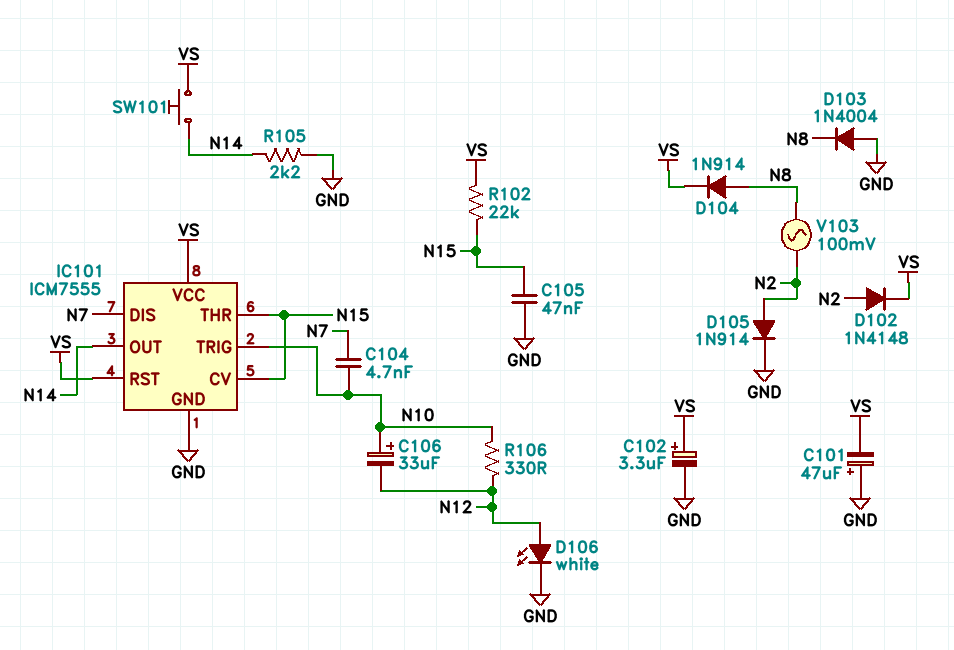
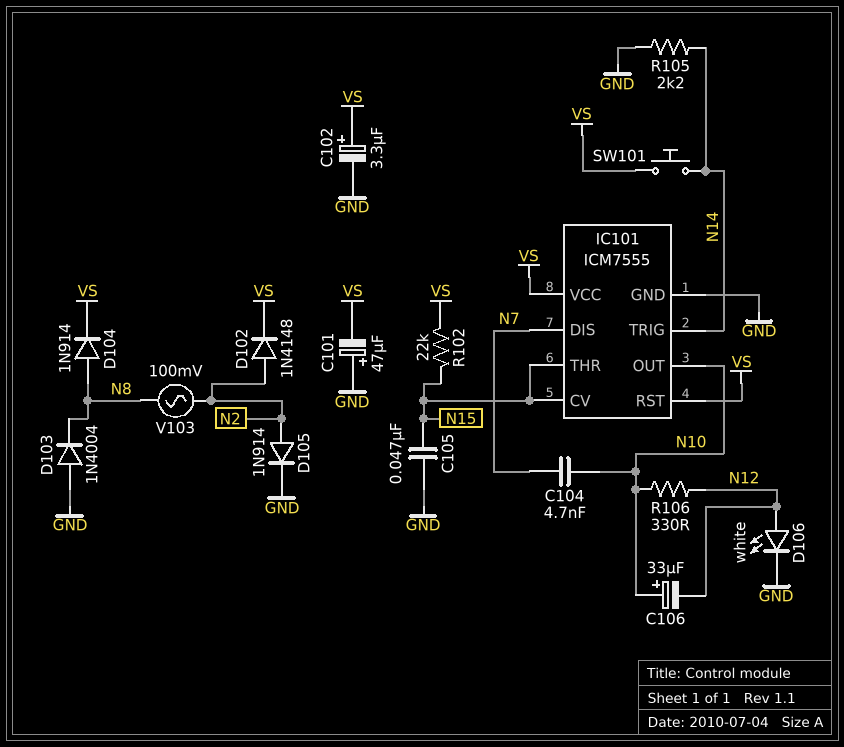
IC101 pin OUT: N14 -> N10
IC101 pin TRIG: N10 -> N14

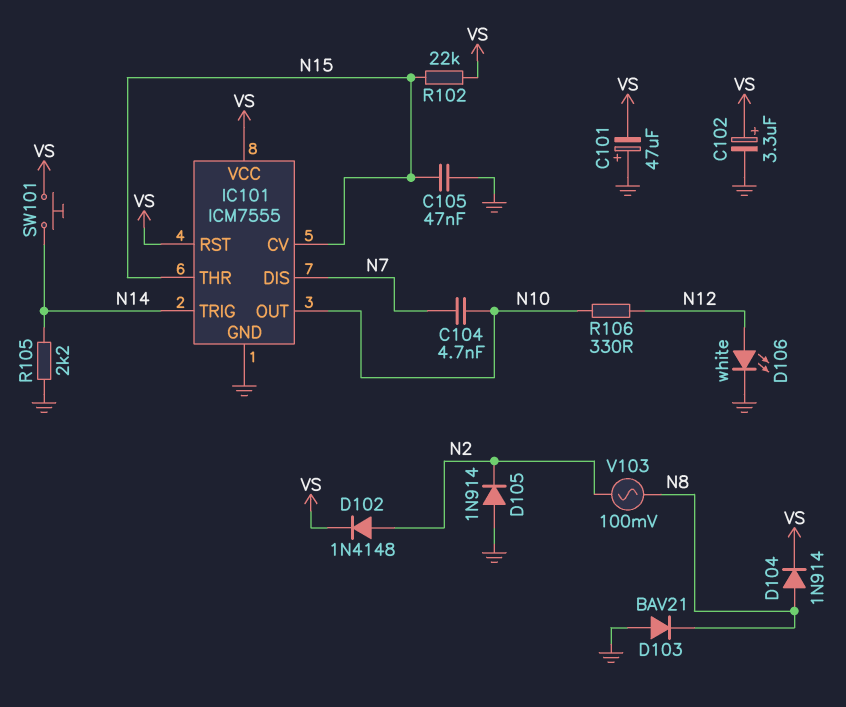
C106: 33uF (plus N10, minus N12) -> none
D103: diode 1N4004 (A GND, K N8) -> diode BAV21 (A GND, K N8)
D105: diode 1N914 (A N2, K GND) -> diode 1N914 (A GND, K N2)

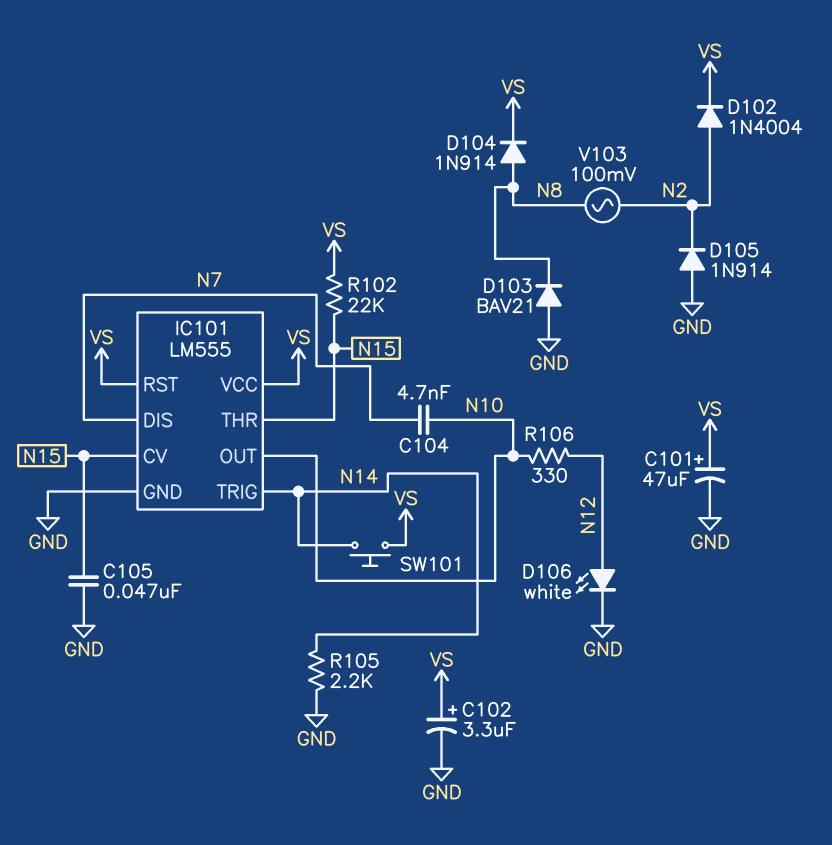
C101: 47uF (plus GND, minus VS) -> 47uF (plus VS, minus GND)
D102: diode 1N4148 (A N2, K VS) -> diode 1N4004 (A N2, K VS)
IC101: ICM7555 -> LM555

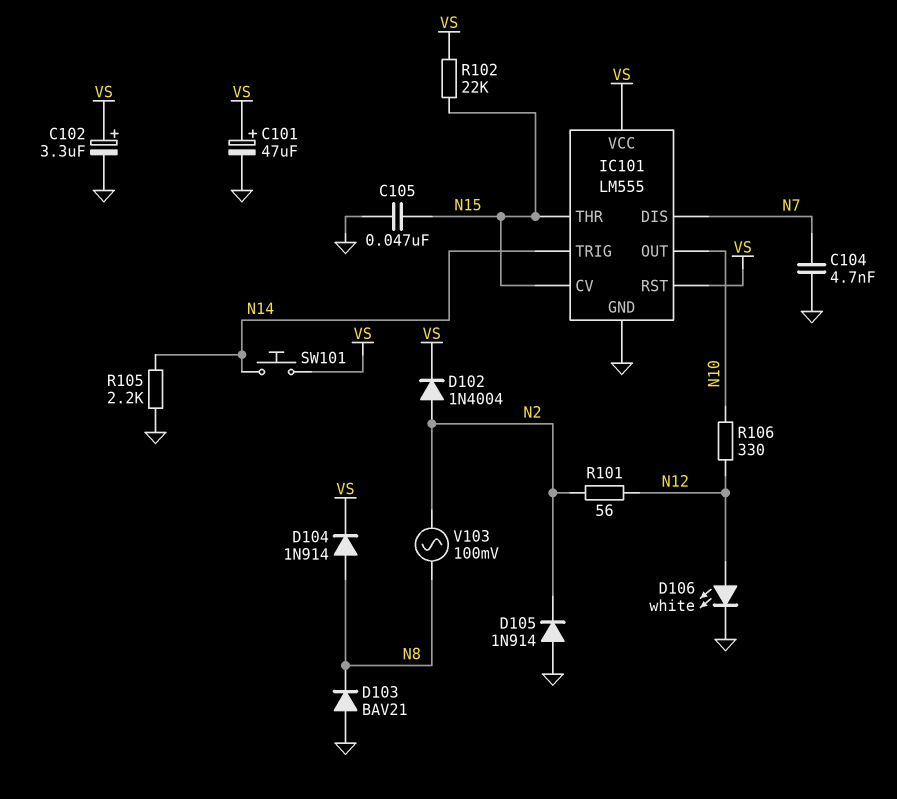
C104: 4.7nF (N7, N10) -> 4.7nF (GND, N7)
R101: none -> 56 (N2, N12)

